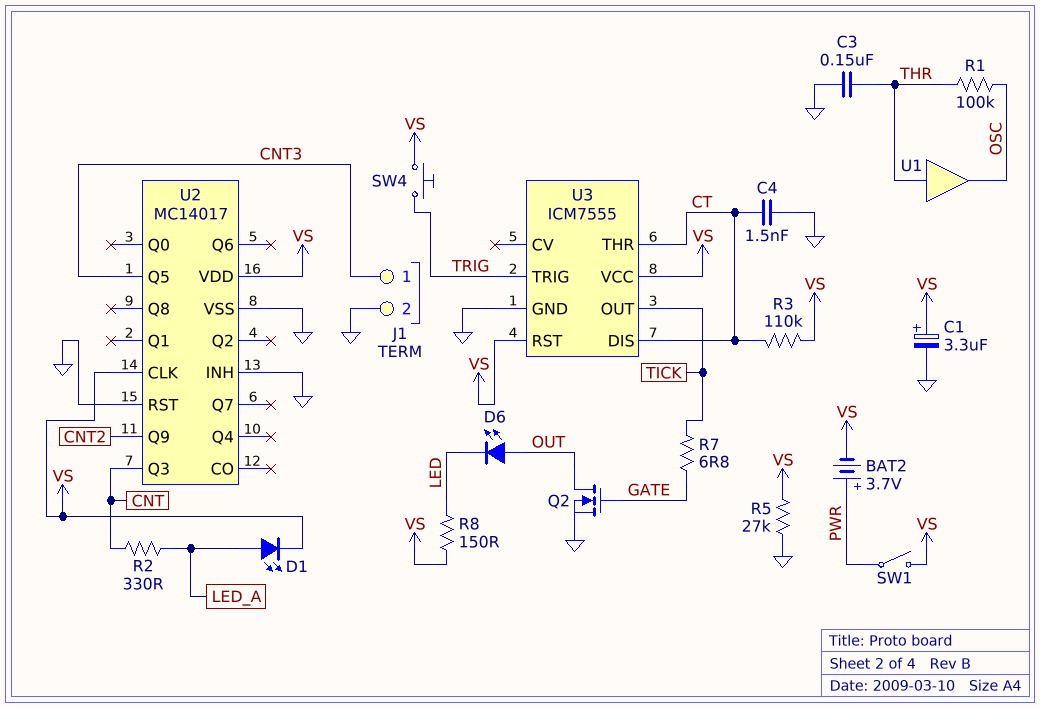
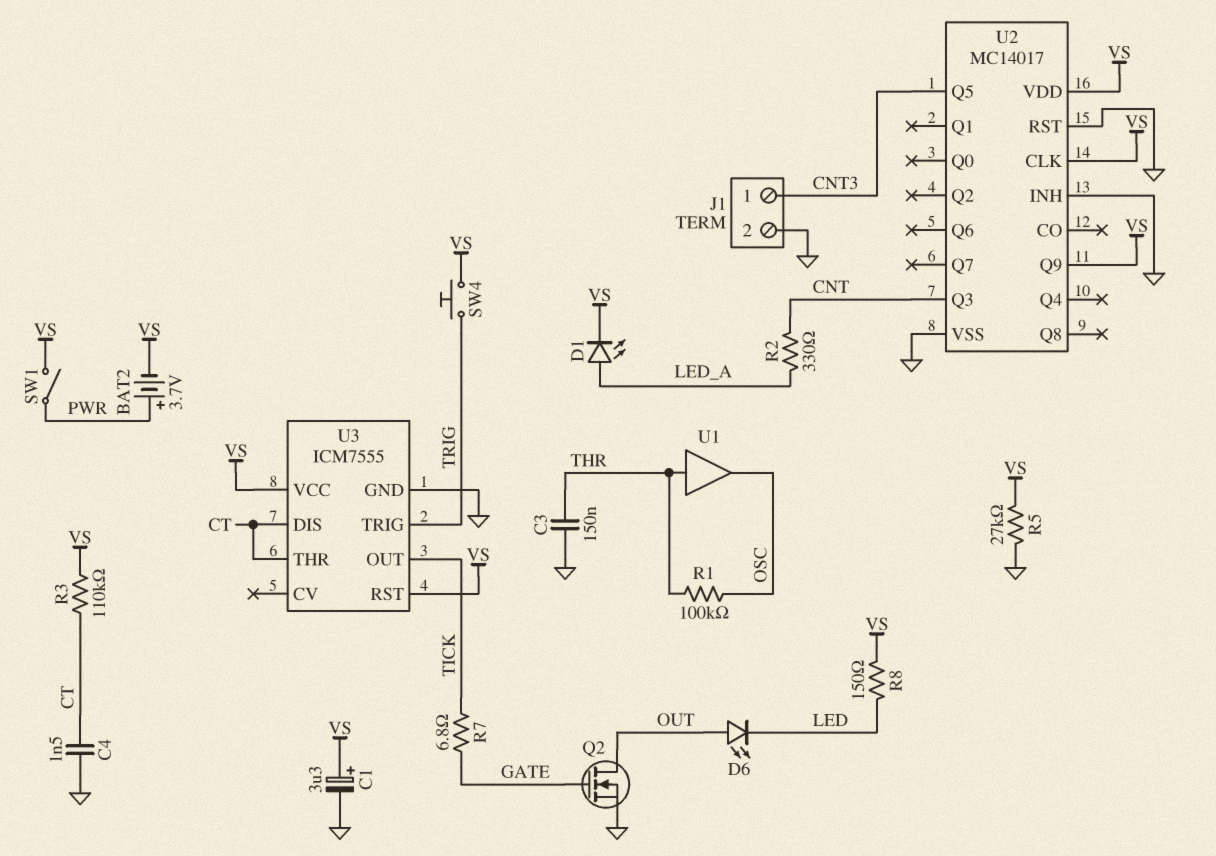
U2 pin Q9: CNT2 -> VS

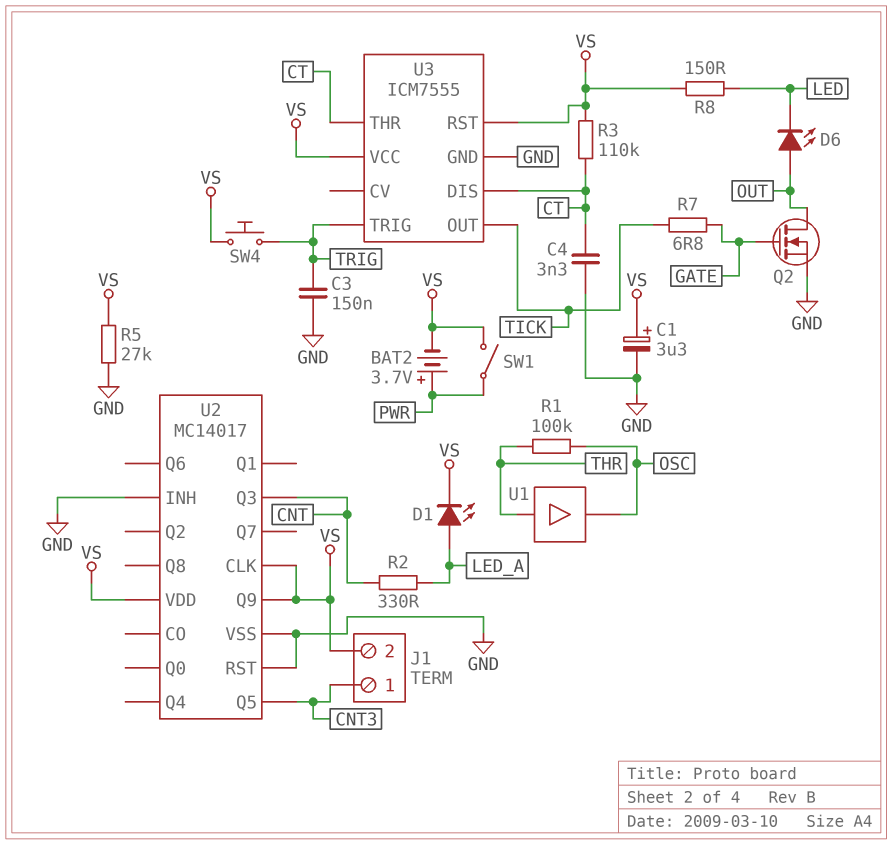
C3: 150nF (GND, THR) -> 150nF (GND, TRIG)
C4: 1.5nF (CT, GND) -> 3.3nF (CT, GND)
J1 pin 2: GND -> VS

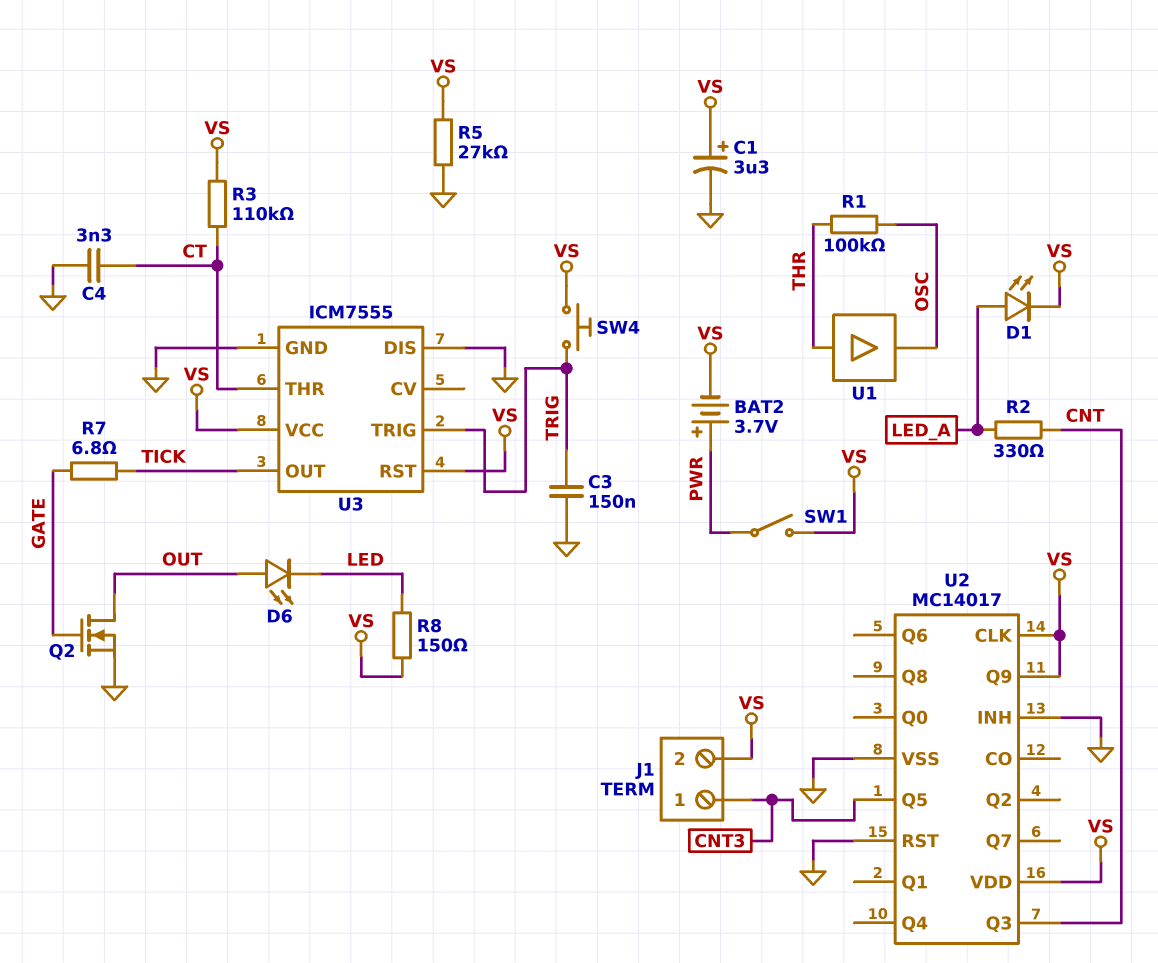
U3 pin DIS: CT -> GND

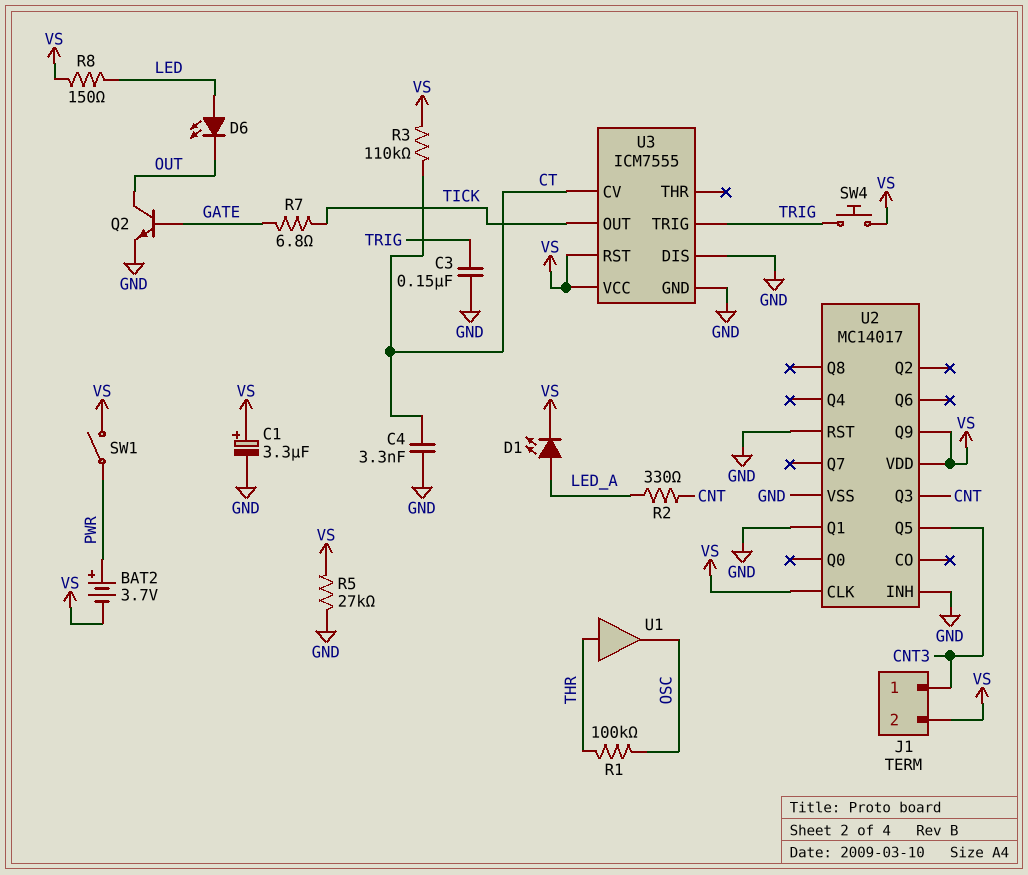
D6: LED (A OUT, K LED) -> LED (A LED, K OUT)
Q2: NMOS (G GATE, D OUT, S GND) -> NPN (B GATE, C OUT, E GND)
U2 pin Q1: none -> GND
U3 pin CV: none -> CT
U3 pin THR: CT -> none

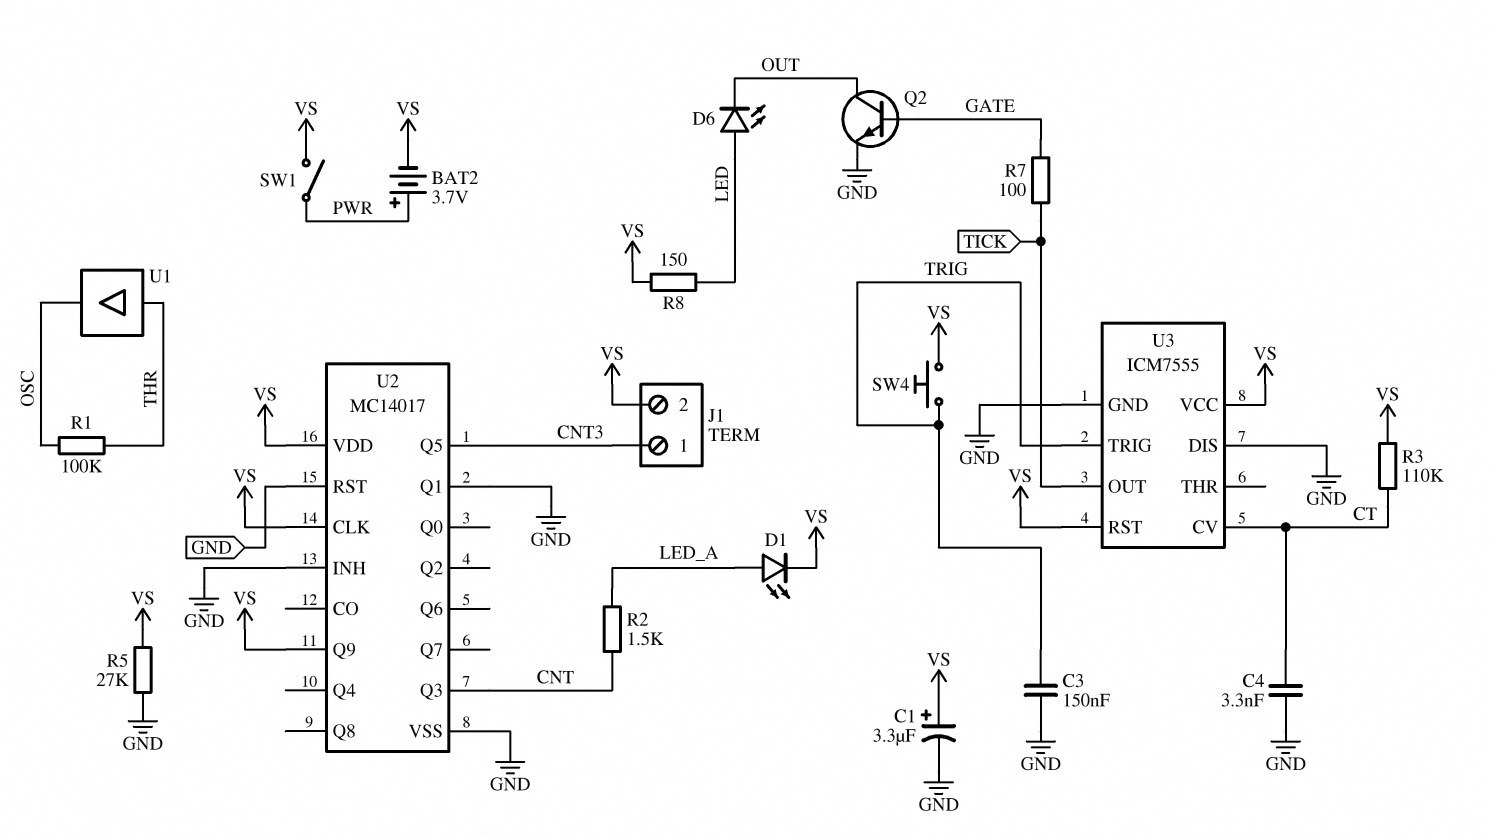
R2: 330 (CNT, LED_A) -> 1.5k (CNT, LED_A)
R7: 6.8 (GATE, TICK) -> 100 (GATE, TICK)

